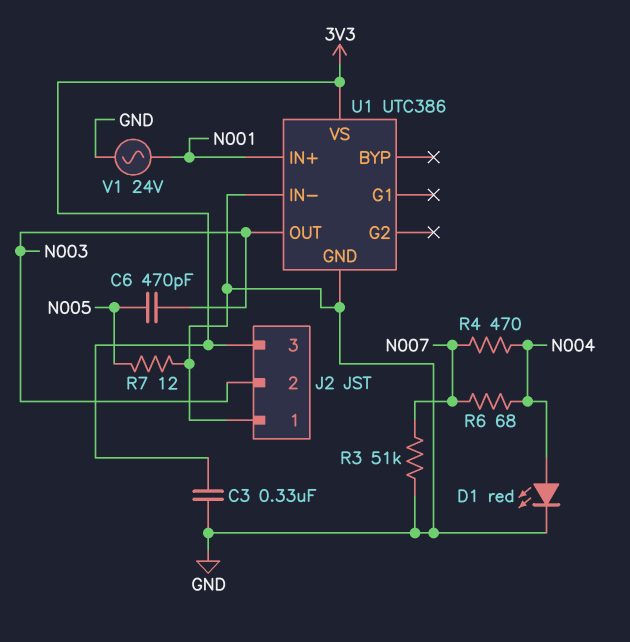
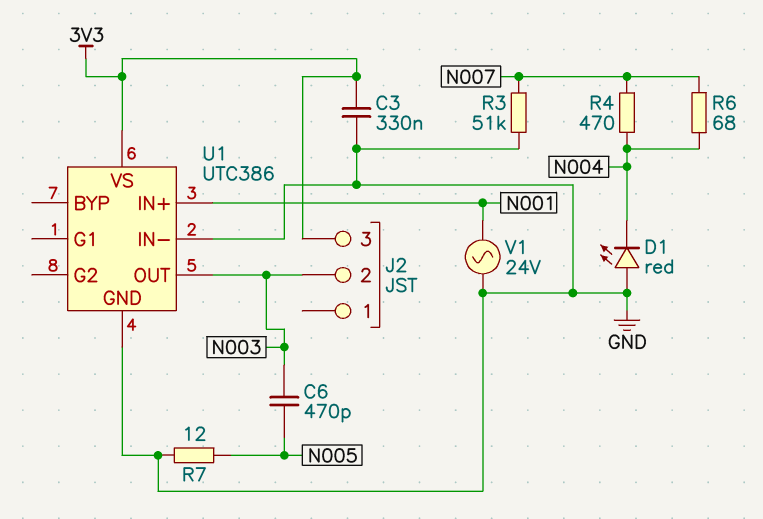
D1: LED red (A N004, K GND) -> LED red (A GND, K N004)
J2 pin 1: GND -> none

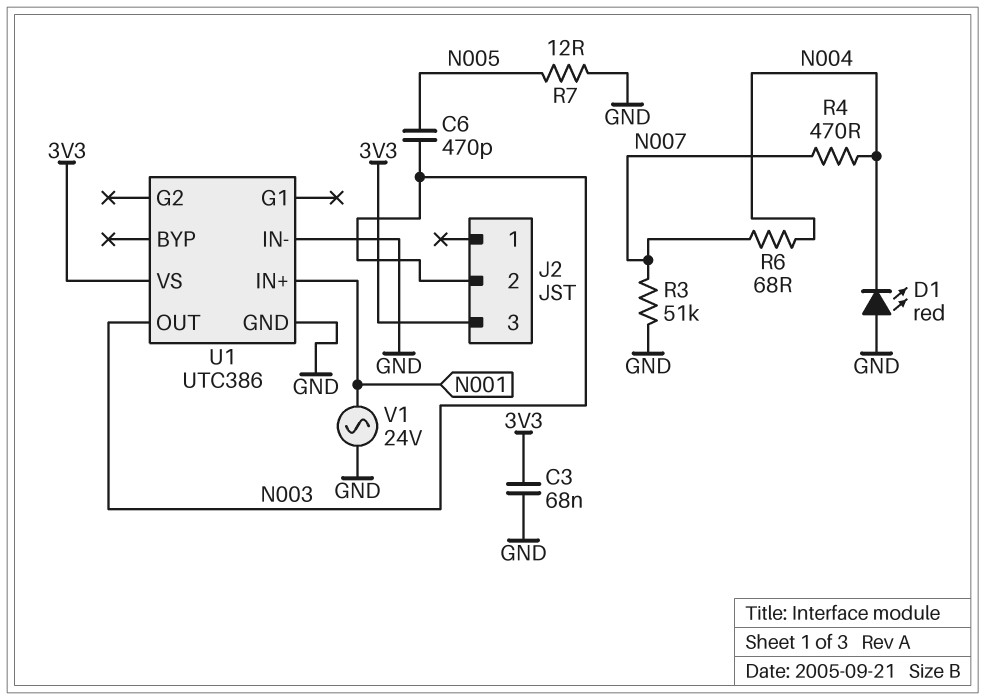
C3: 330nF (3V3, GND) -> 68nF (3V3, GND)

